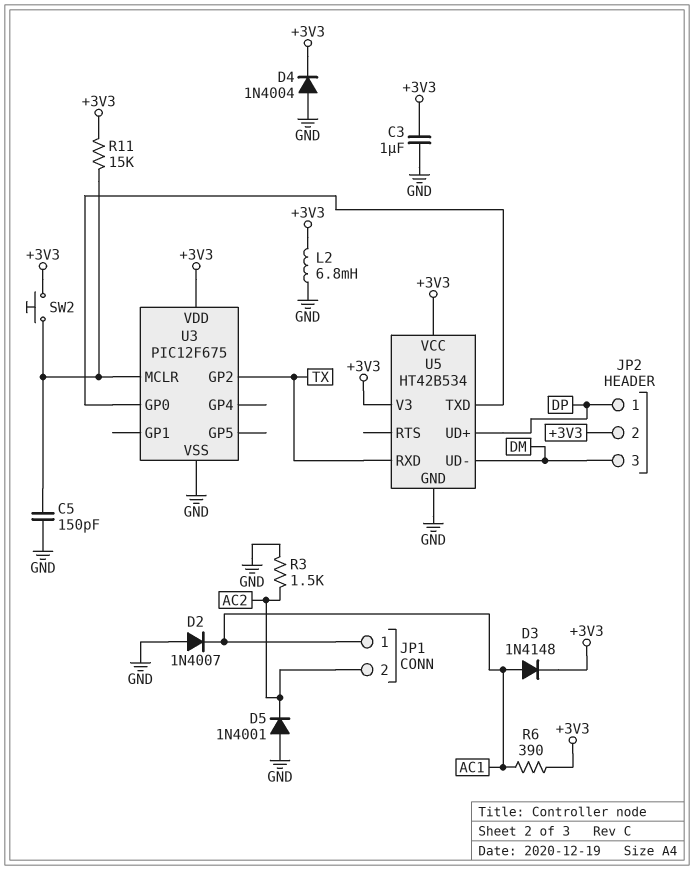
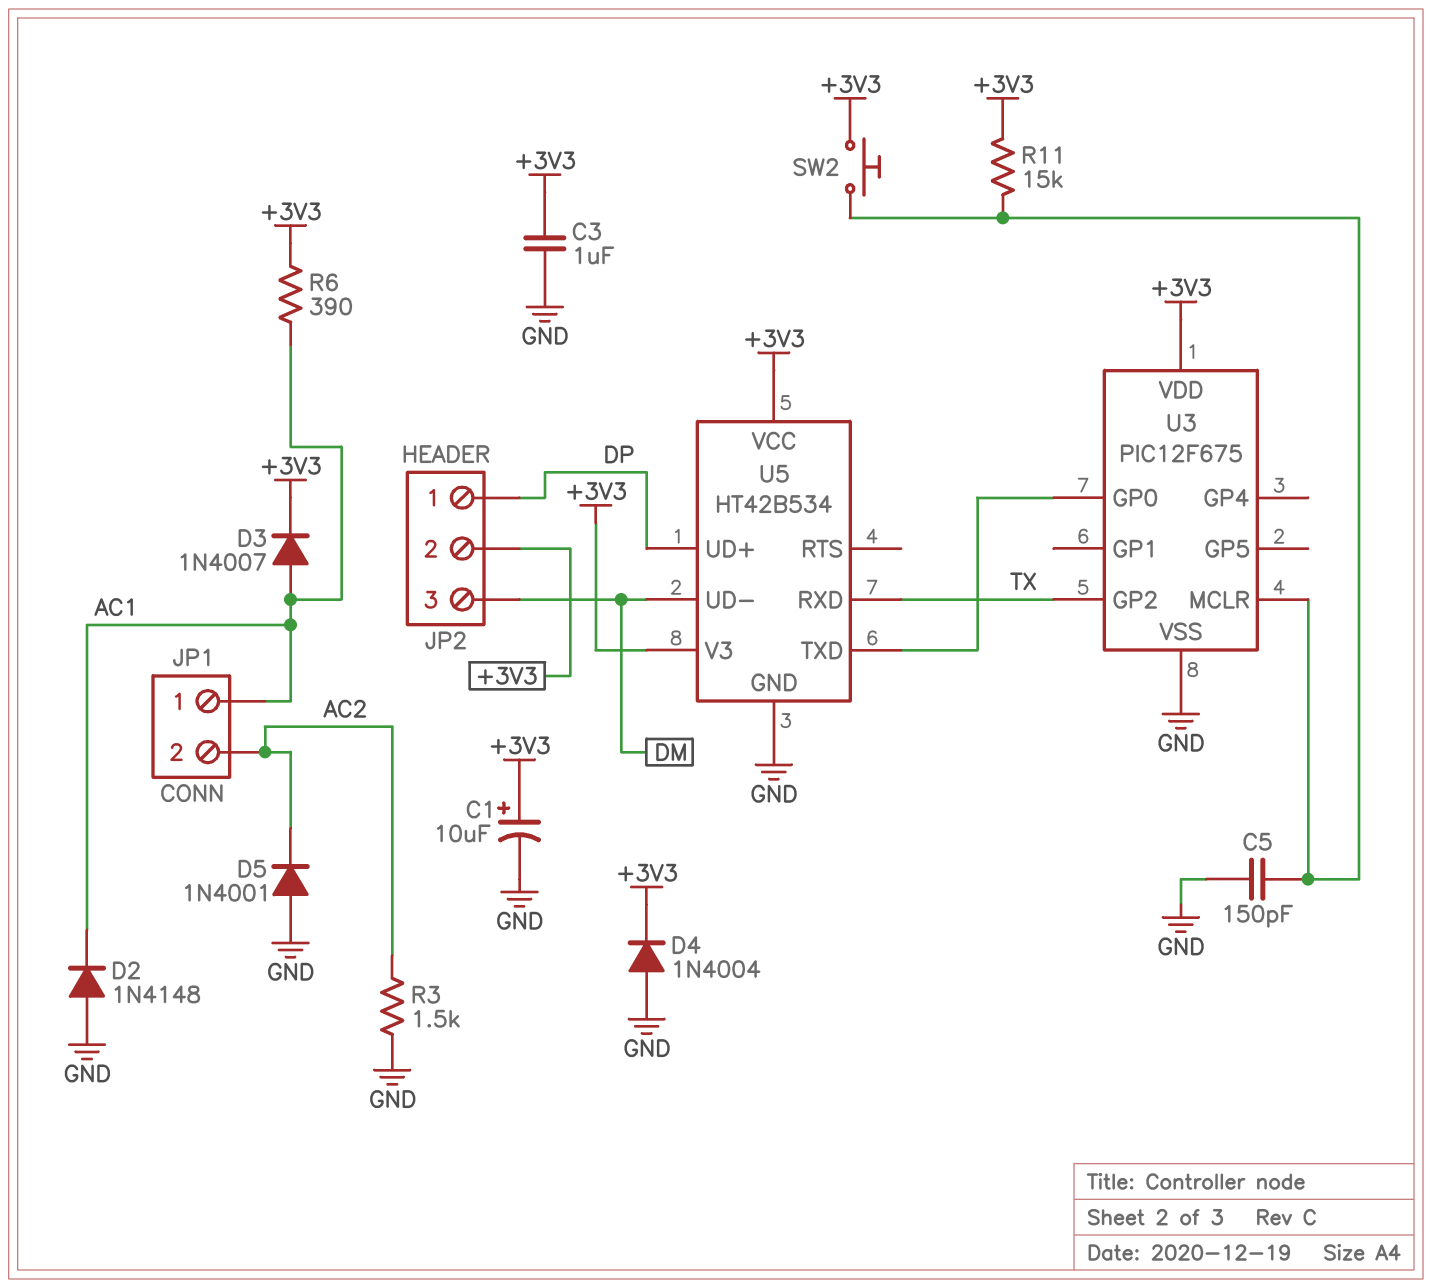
C1: none -> 10uF (plus +3V3, minus GND)
D2: diode 1N4007 (A GND, K AC1) -> diode 1N4148 (A GND, K AC1)
D3: diode 1N4148 (A AC1, K +3V3) -> diode 1N4007 (A AC1, K +3V3)
L2: 6.8mH (+3V3, GND) -> none

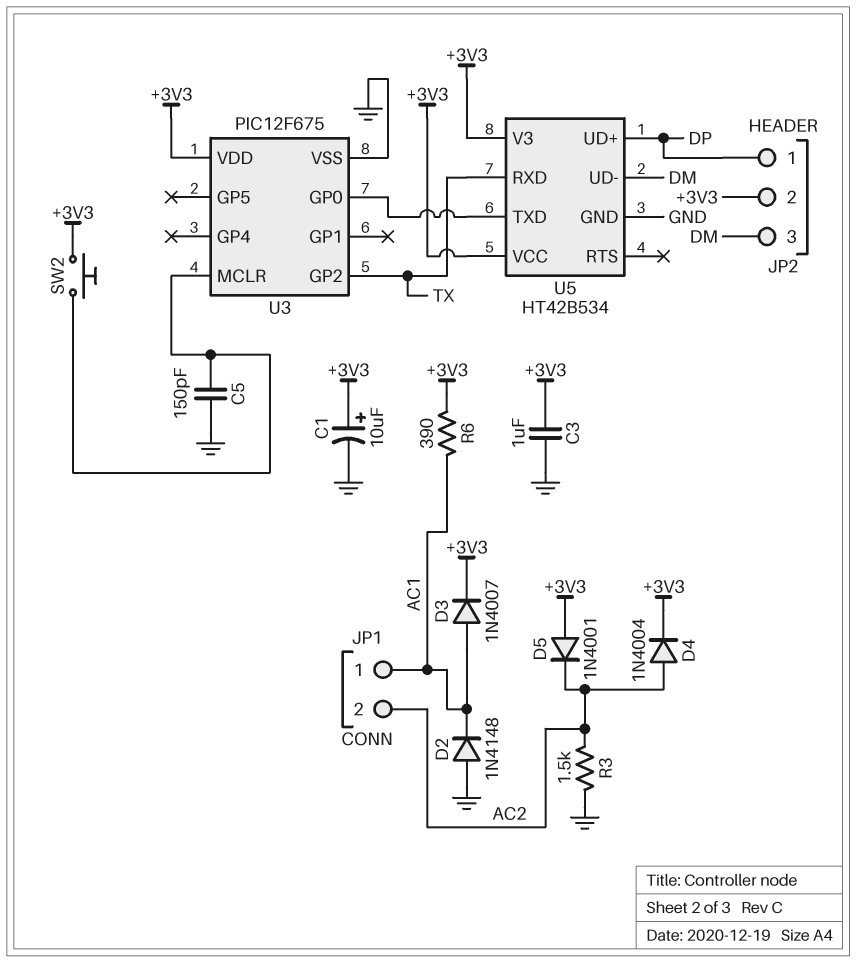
D4: diode 1N4004 (A GND, K +3V3) -> diode 1N4004 (A AC2, K +3V3)
D5: diode 1N4001 (A GND, K AC2) -> diode 1N4001 (A +3V3, K AC2)
R11: 15k (+3V3, U3/MCLR) -> none

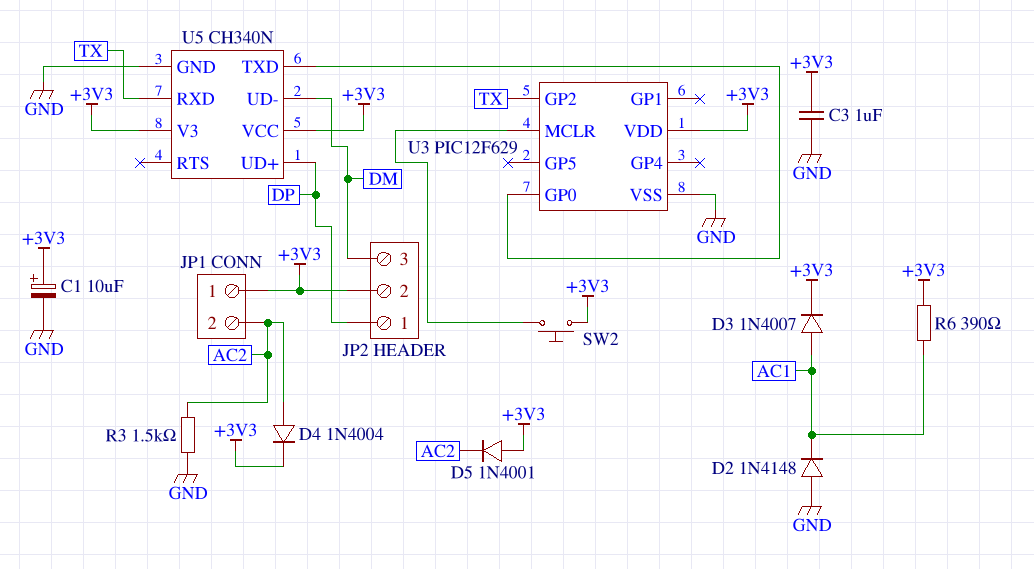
C5: 150pF (GND, U3/MCLR) -> none
JP1 pin 1: AC1 -> +3V3
U3: PIC12F675 -> PIC12F629
U5: HT42B534 -> CH340N

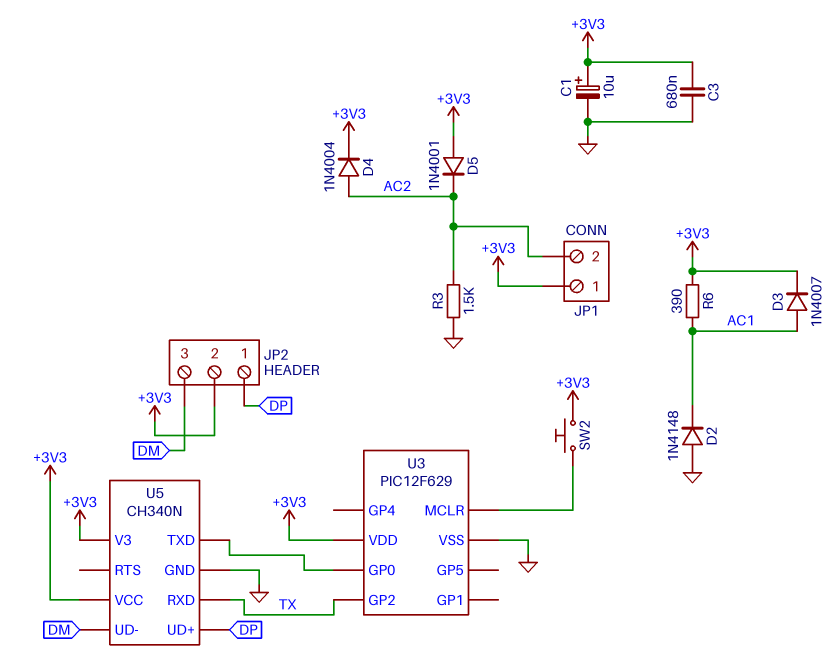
C3: 1uF (+3V3, GND) -> 680nF (+3V3, GND)

